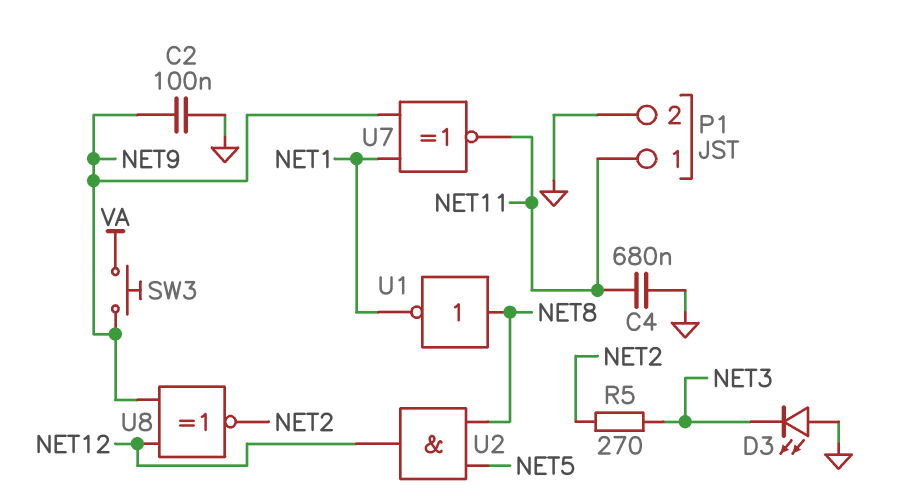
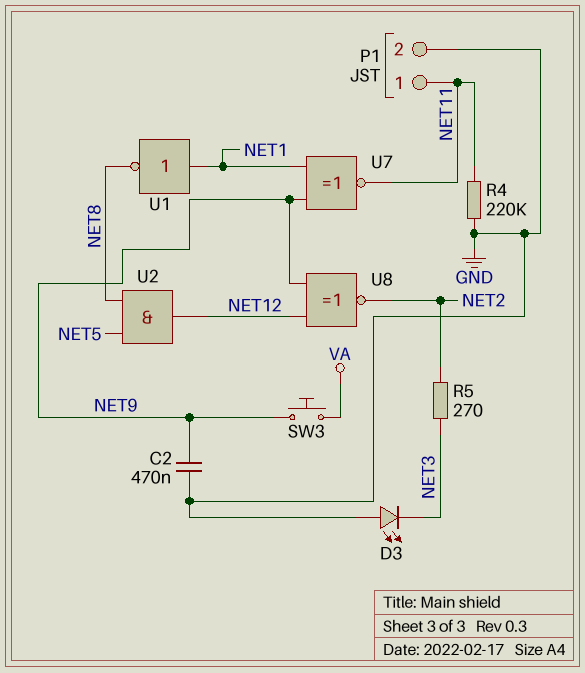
C2: 100nF (GND, NET9) -> 470nF (GND, NET9)
C4: 680nF (GND, NET11) -> none
R4: none -> 220k (GND, NET11)
U1: NOT (in NET8, out NET1) -> NOT (in NET1, out NET8)

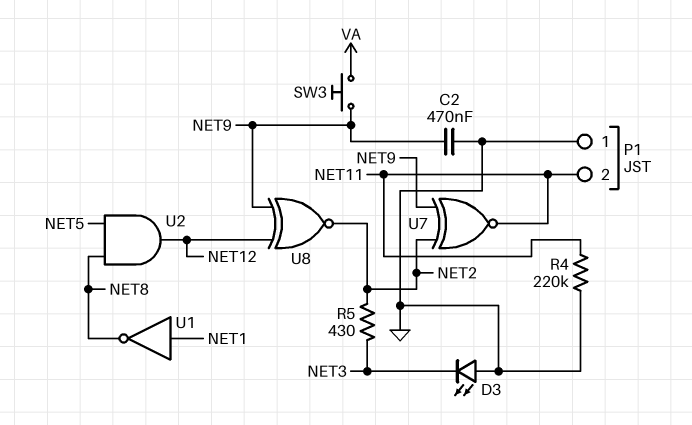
P1 pin 1: NET11 -> GND
P1 pin 2: GND -> NET11
R5: 270 (NET2, NET3) -> 430 (NET2, NET3)
U7: XNOR (in NET1, in NET9, out NET11) -> XNOR (in NET2, in NET9, out NET11)

